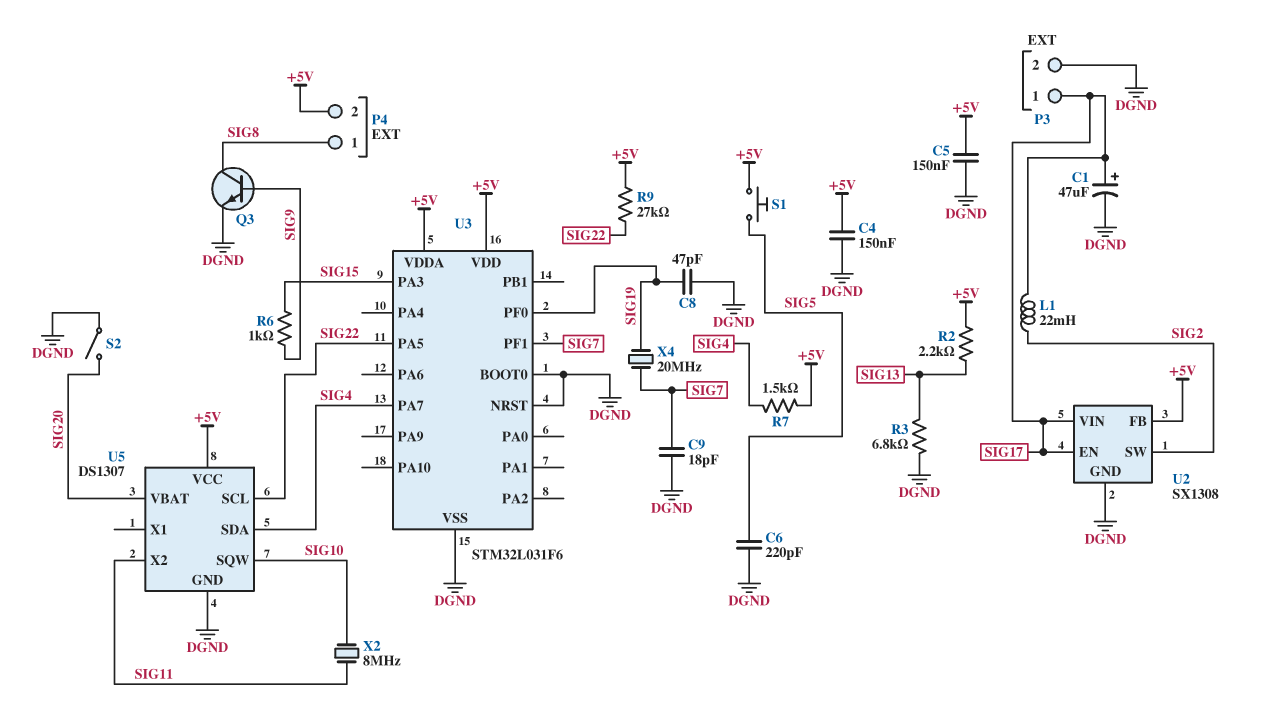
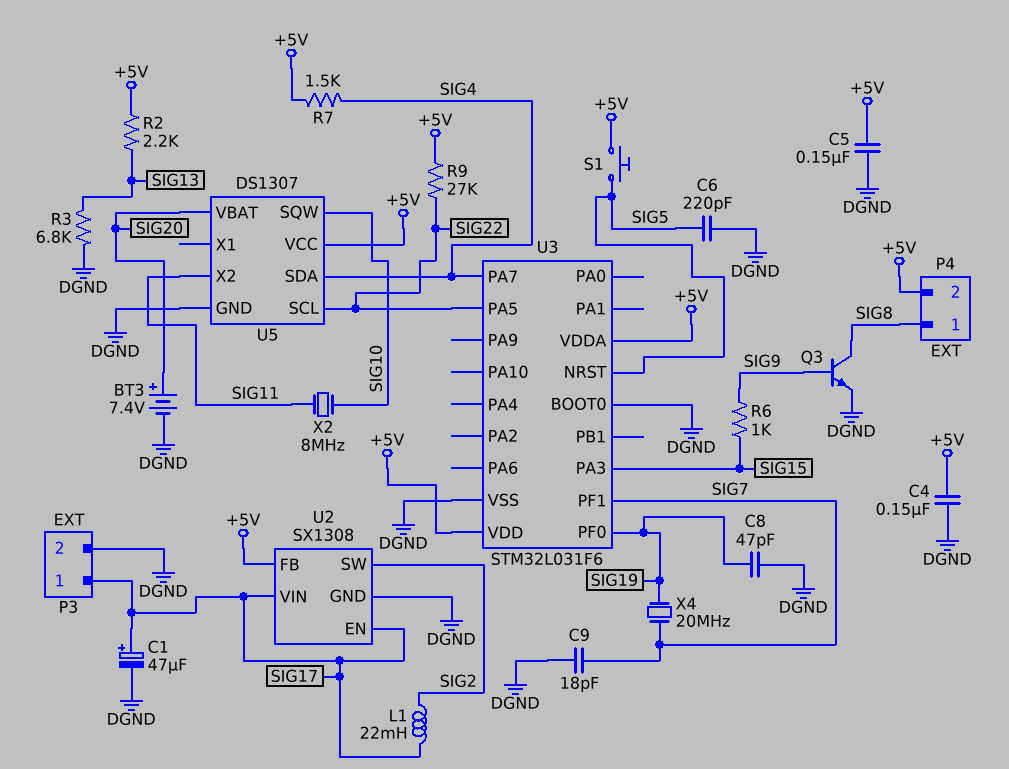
BT3: none -> 7.4V (plus SIG20, minus DGND)
S2: switch (DGND, SIG20) -> none
U3 pin NRST: DGND -> SIG5

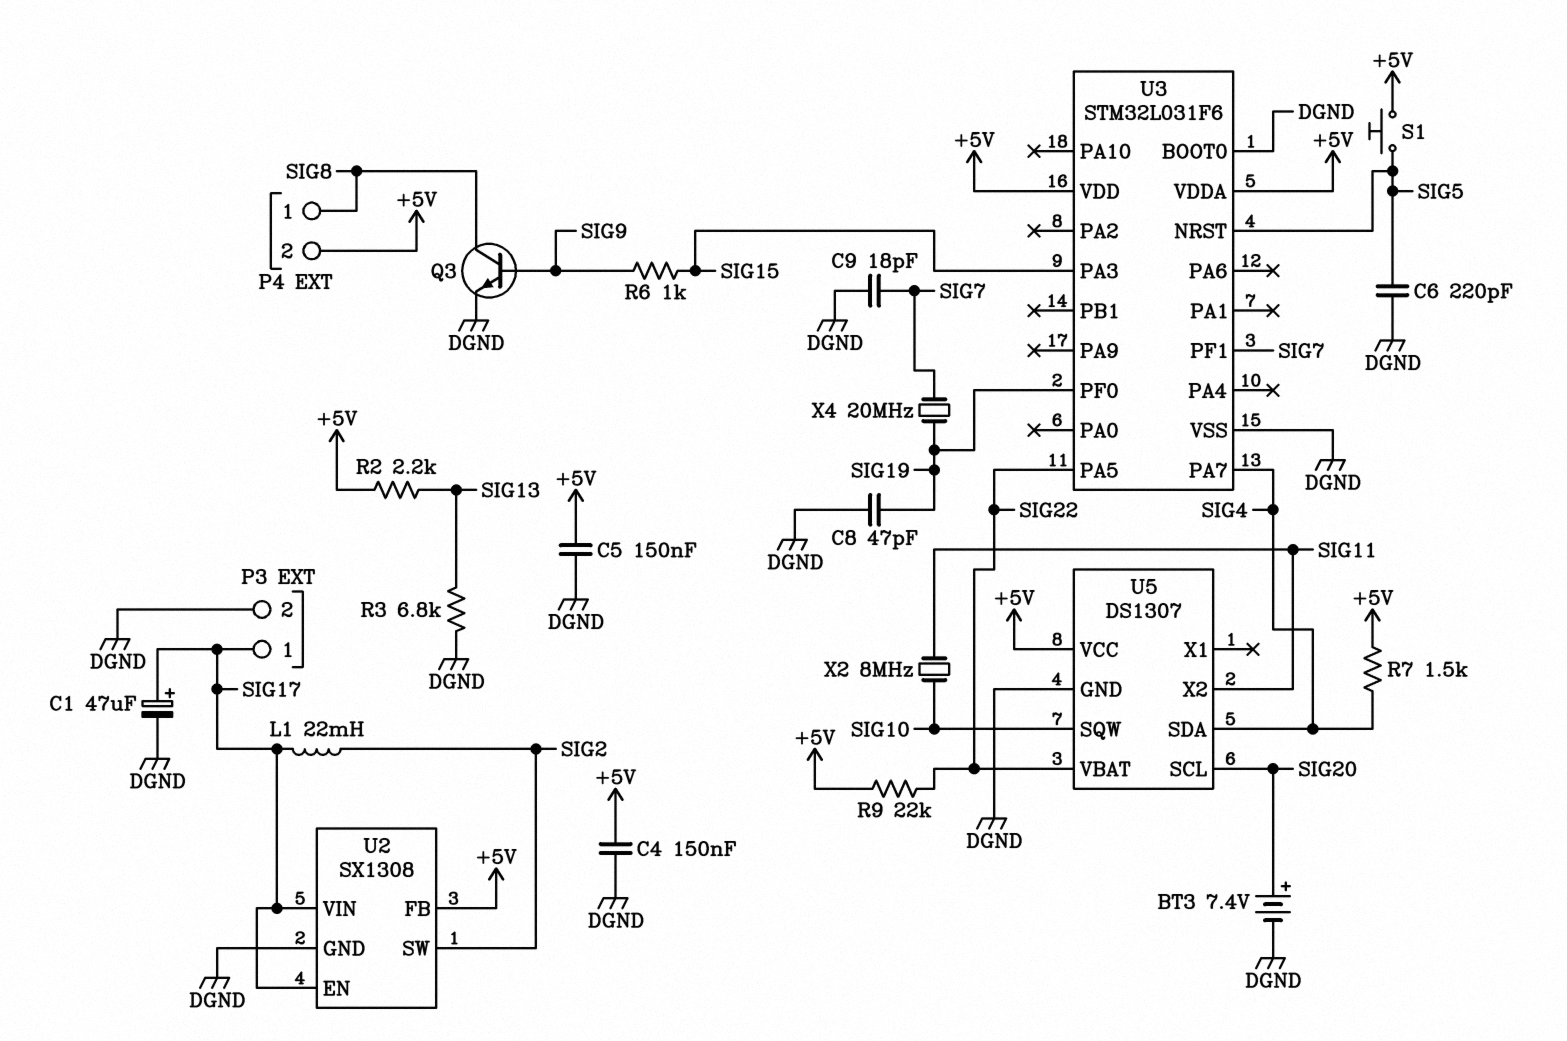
R9: 27k (+5V, SIG22) -> 22k (+5V, SIG22)
U5 pin SCL: SIG22 -> SIG20
U5 pin VBAT: SIG20 -> SIG22

